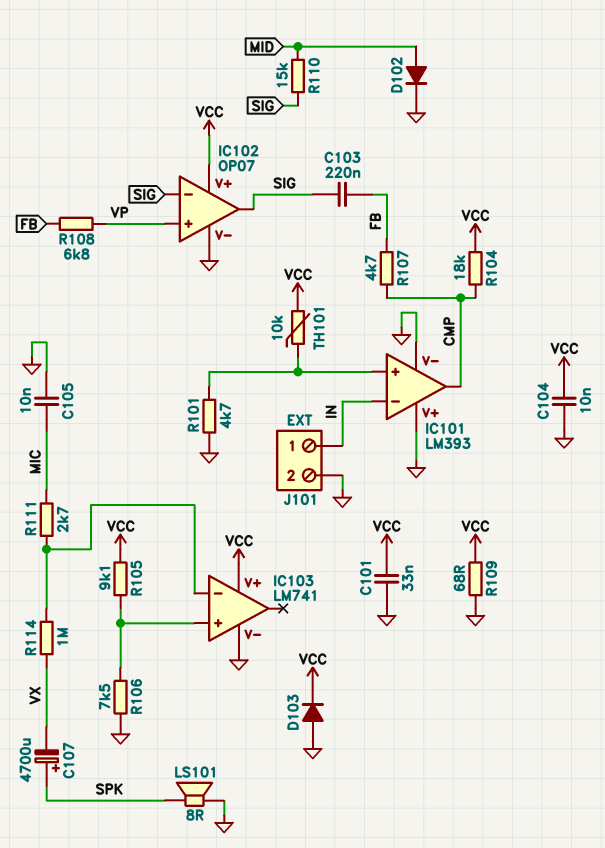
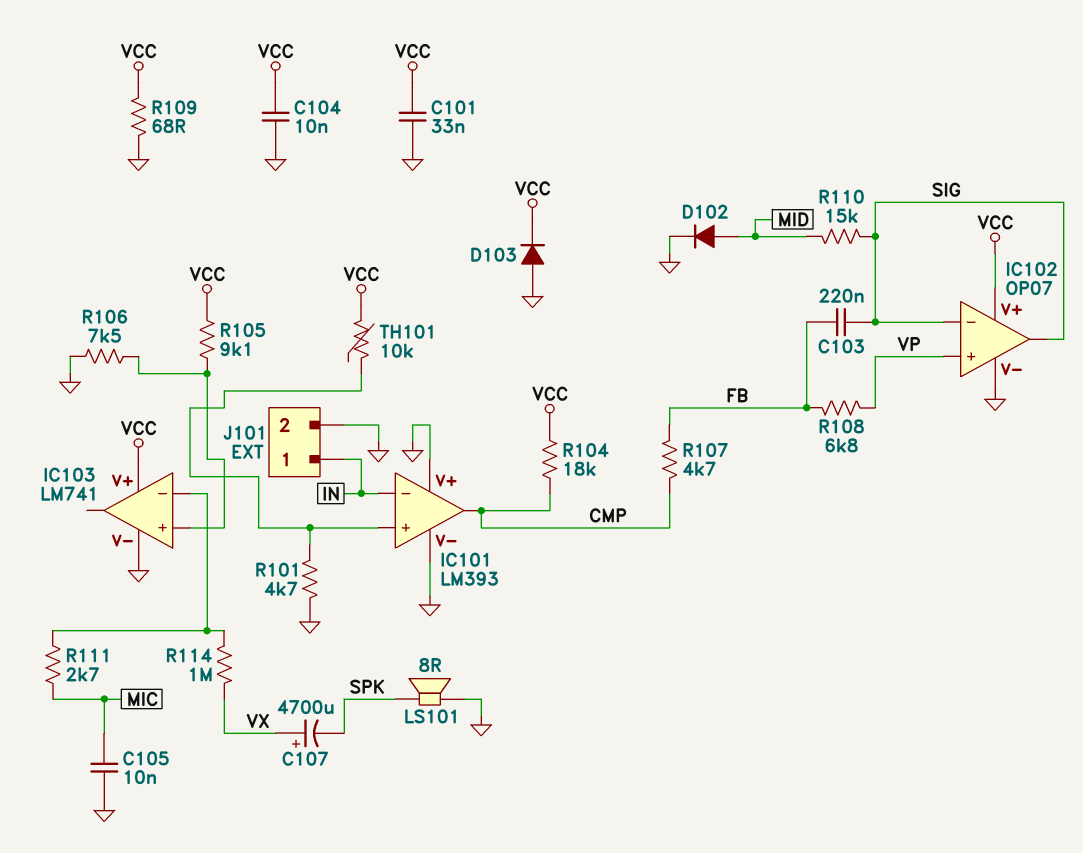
C107: 4700uF (plus SPK, minus VX) -> 4700uF (plus VX, minus SPK)

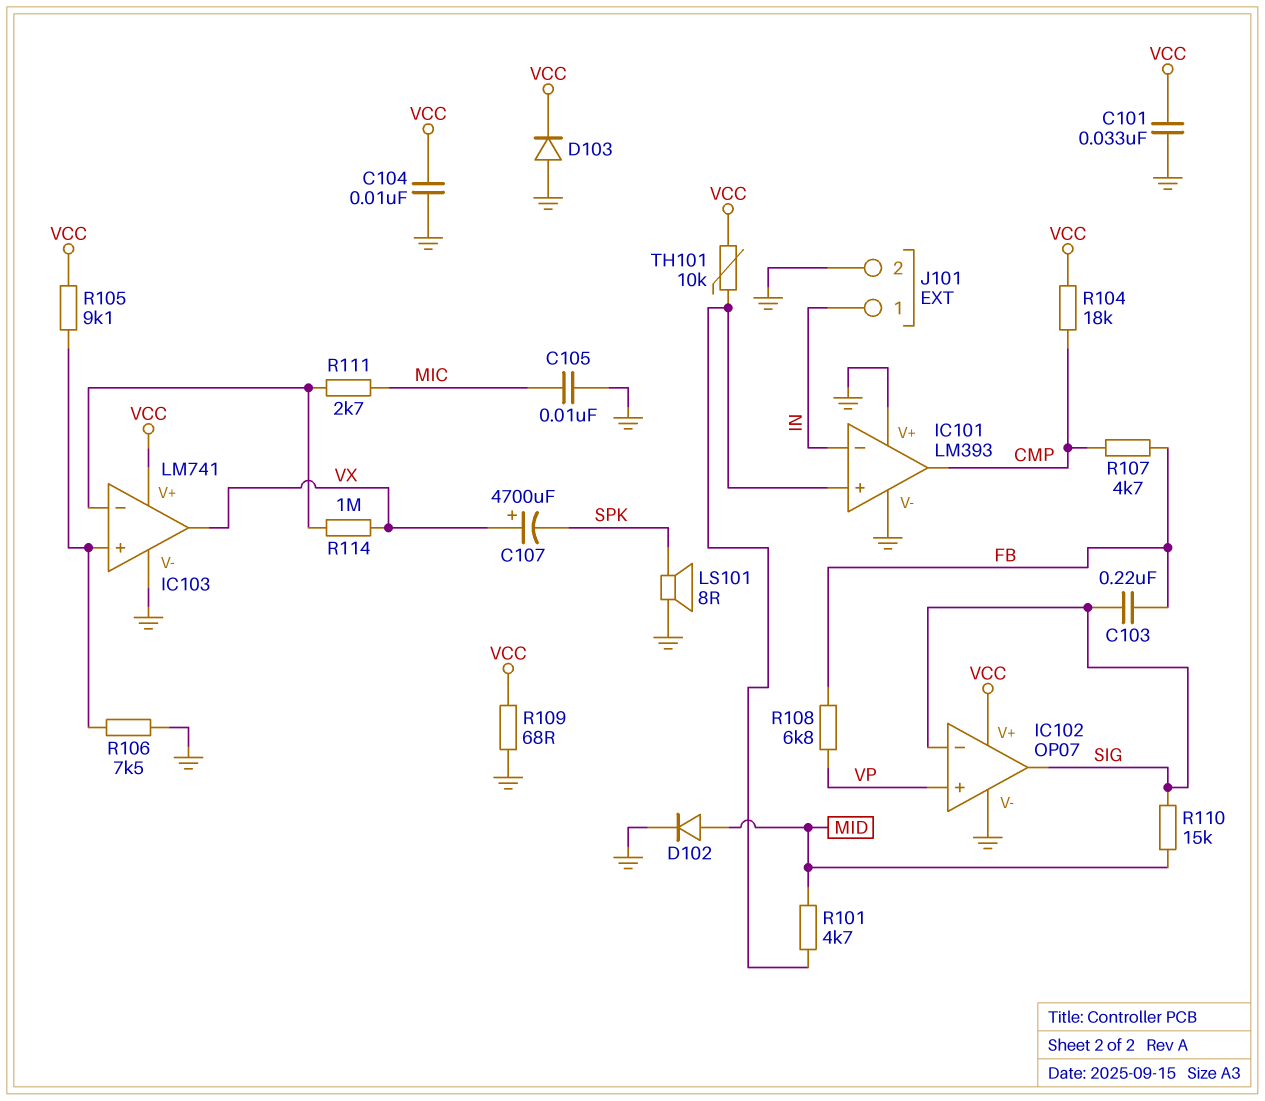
IC103 pin out: none -> VX
R101: 4.7k (GND, IC101/in+) -> 4.7k (IC101/in+, MID)

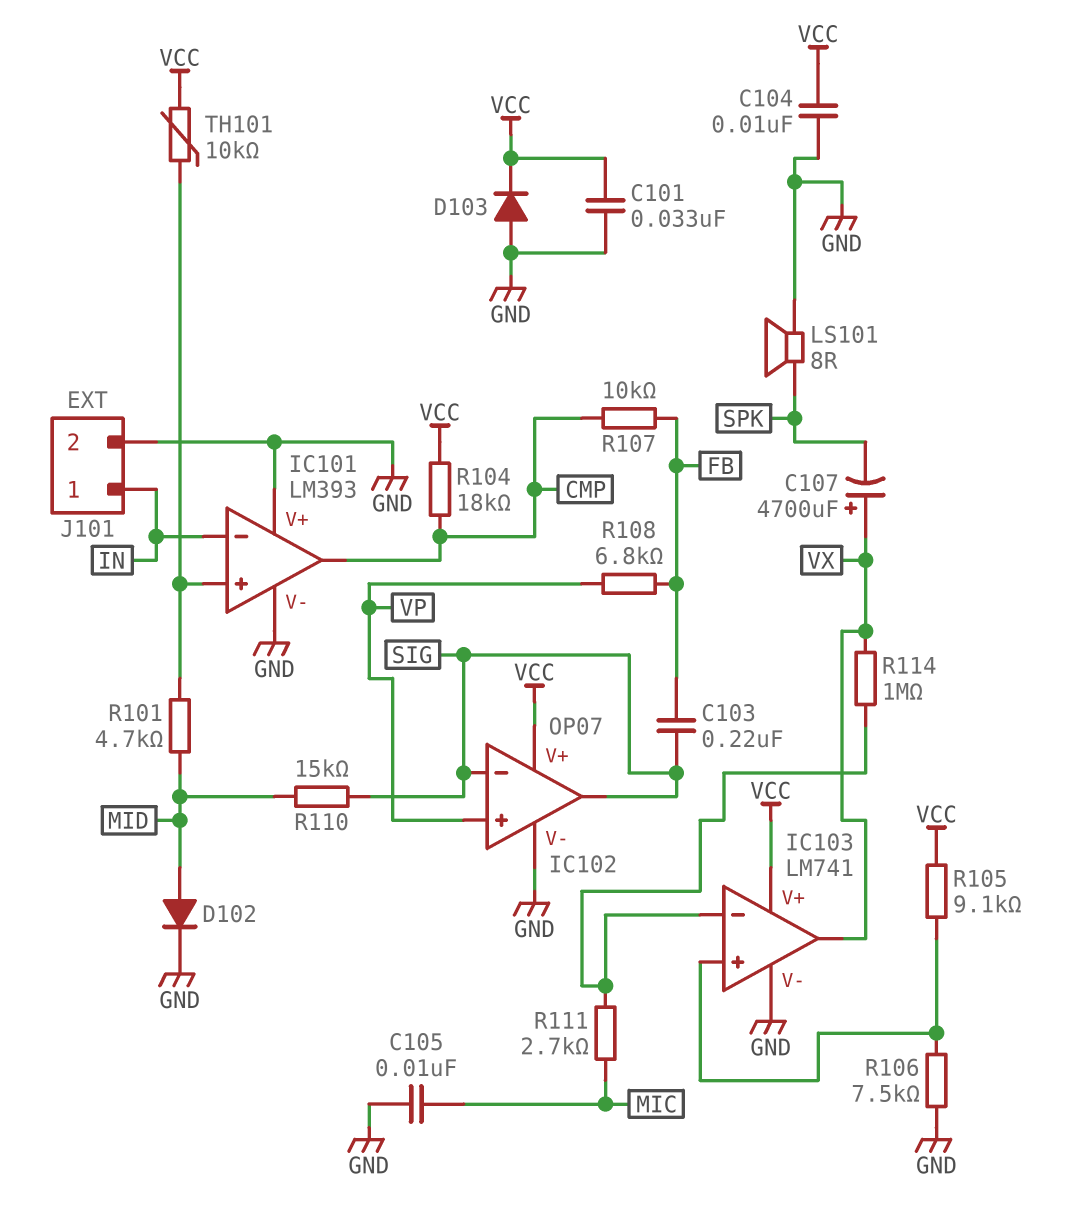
R107: 4.7k (CMP, FB) -> 10k (CMP, FB)
R109: 68 (GND, VCC) -> none

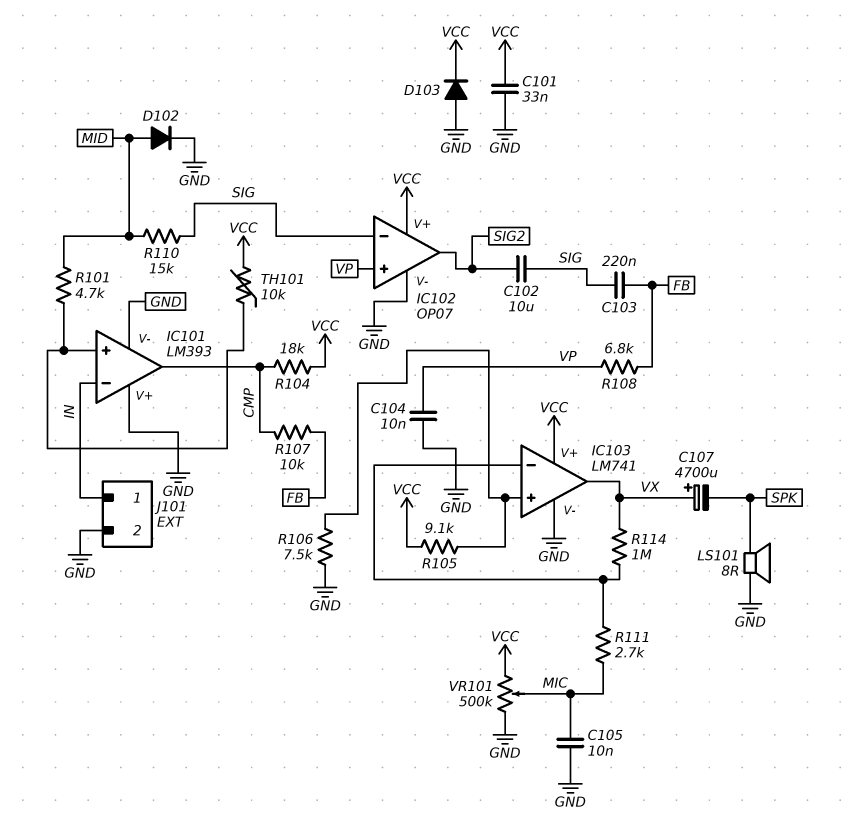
C102: none -> 10uF (SIG, SIG2)
C104: 10nF (GND, VCC) -> 10nF (GND, VP)
IC102 pin out: SIG -> SIG2
VR101: none -> 500k (GND, VCC, wiper MIC)

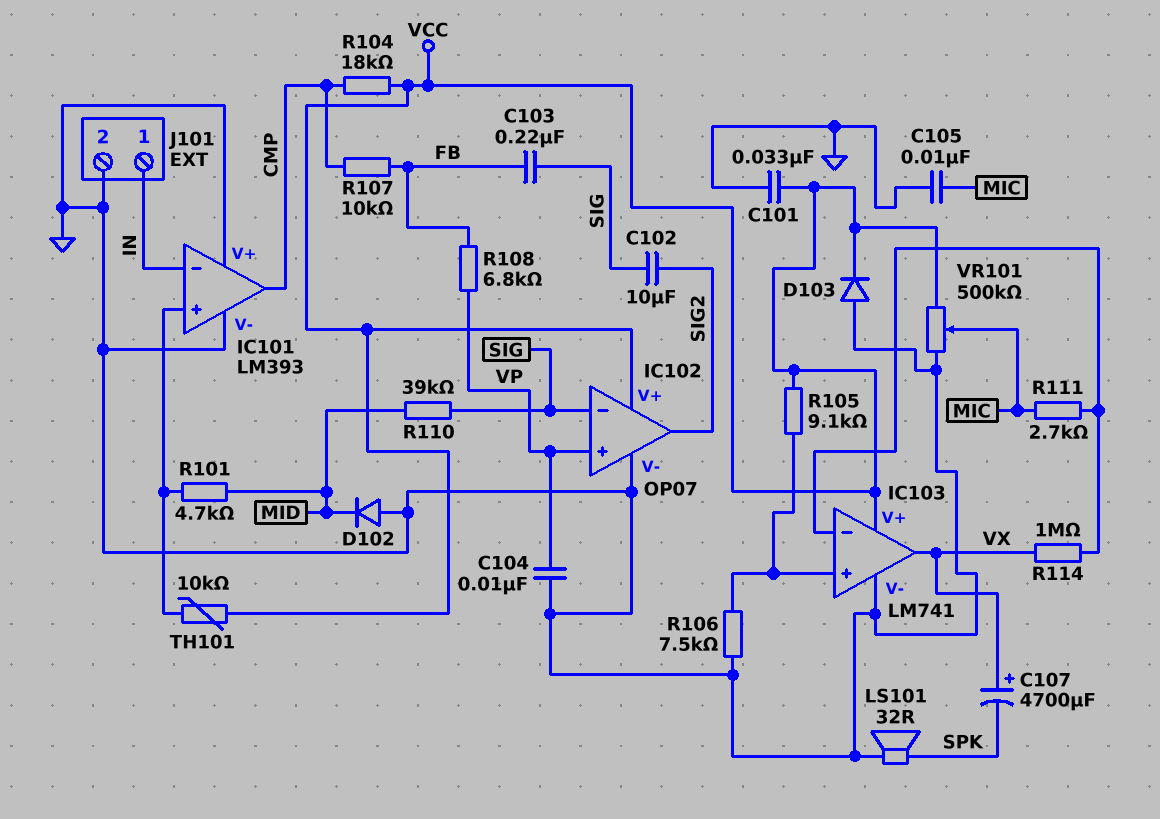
D102: diode (A MID, K GND) -> diode (A GND, K MID)
LS101: speaker 8R (GND, SPK) -> speaker 32R (GND, SPK)
R110: 15k (MID, SIG) -> 39k (MID, SIG)

